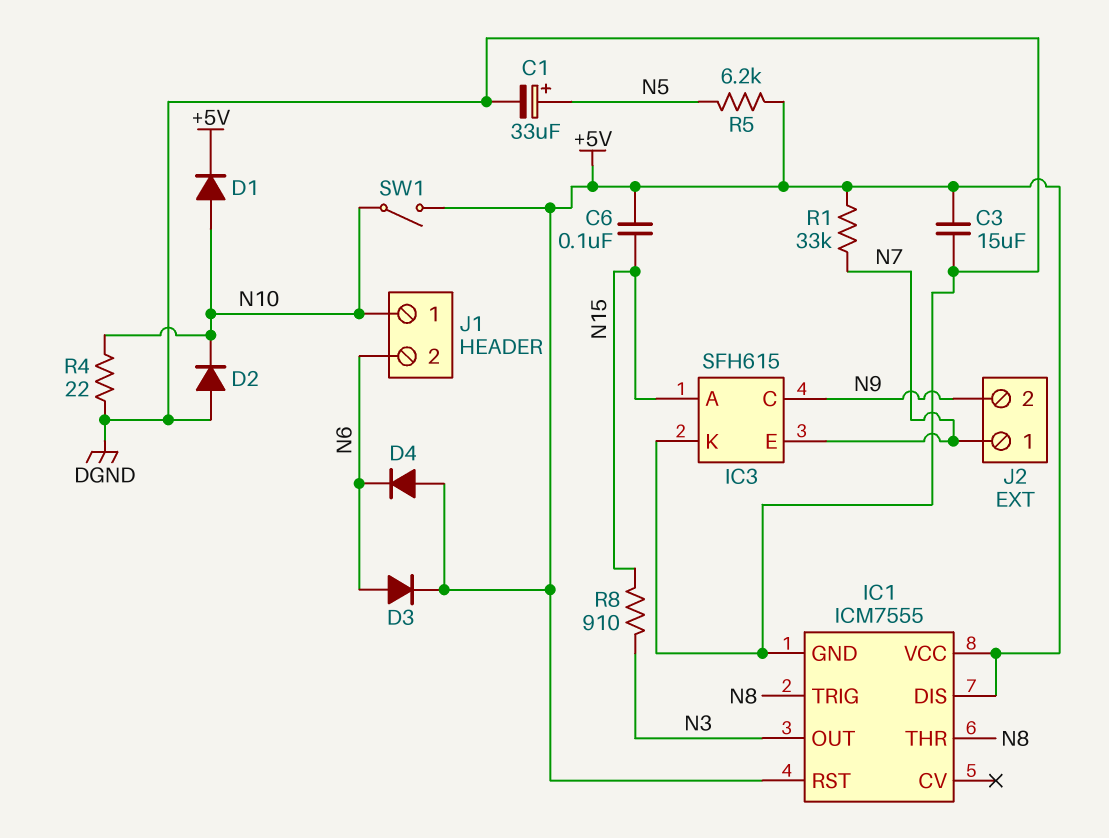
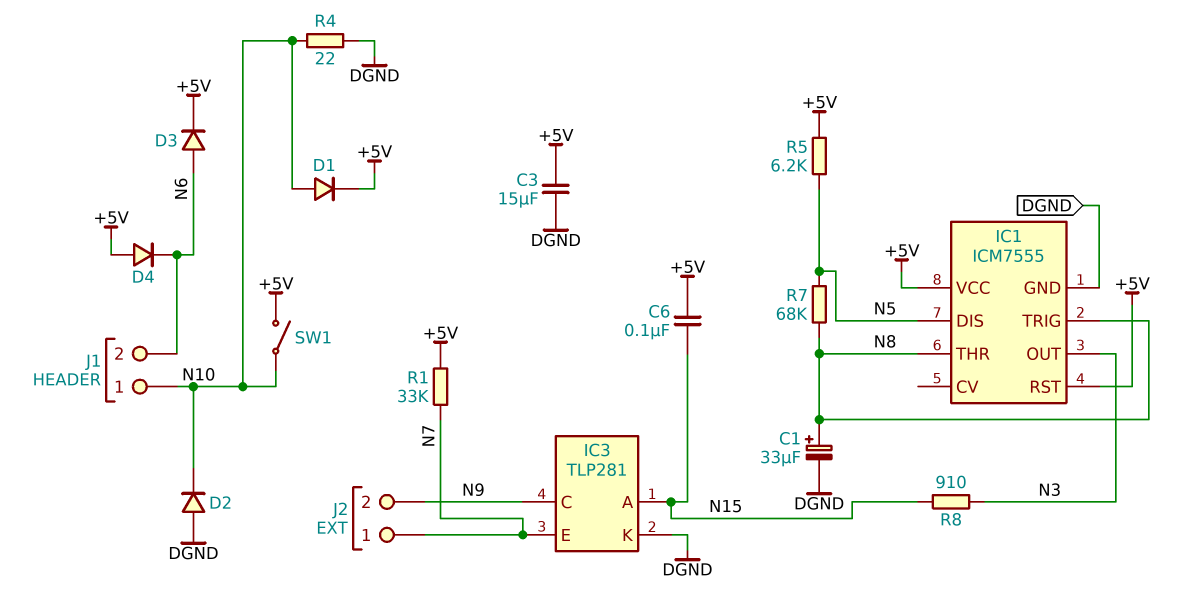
C1: 33uF (plus N5, minus DGND) -> 33uF (plus N8, minus DGND)
IC1 pin DIS: +5V -> N5
IC3: SFH615 -> TLP281
R7: none -> 68k (N5, N8)

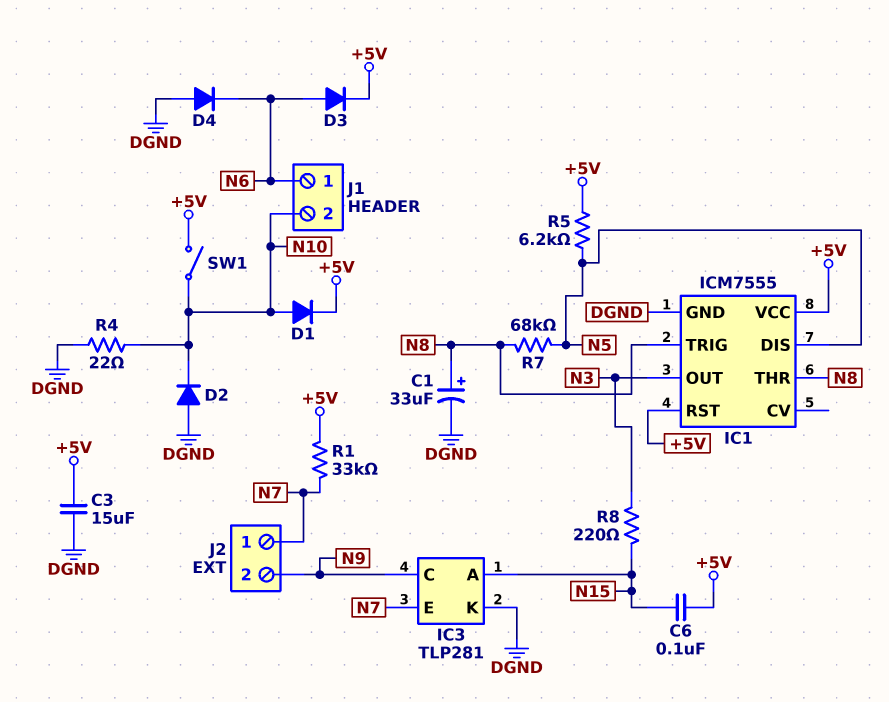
D4: diode (A +5V, K N6) -> diode (A DGND, K N6)
J1 pin 1: N10 -> N6
J1 pin 2: N6 -> N10
R8: 910 (N3, N15) -> 220 (N3, N15)

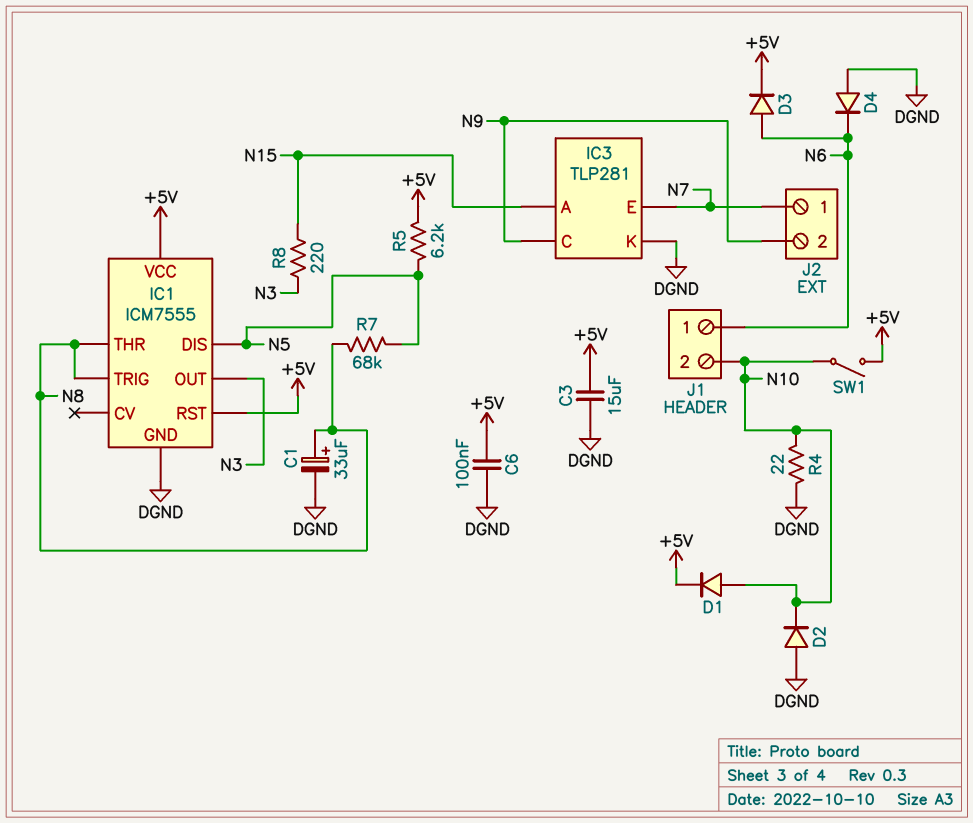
C6: 100nF (+5V, N15) -> 100nF (+5V, DGND)
R1: 33k (+5V, N7) -> none

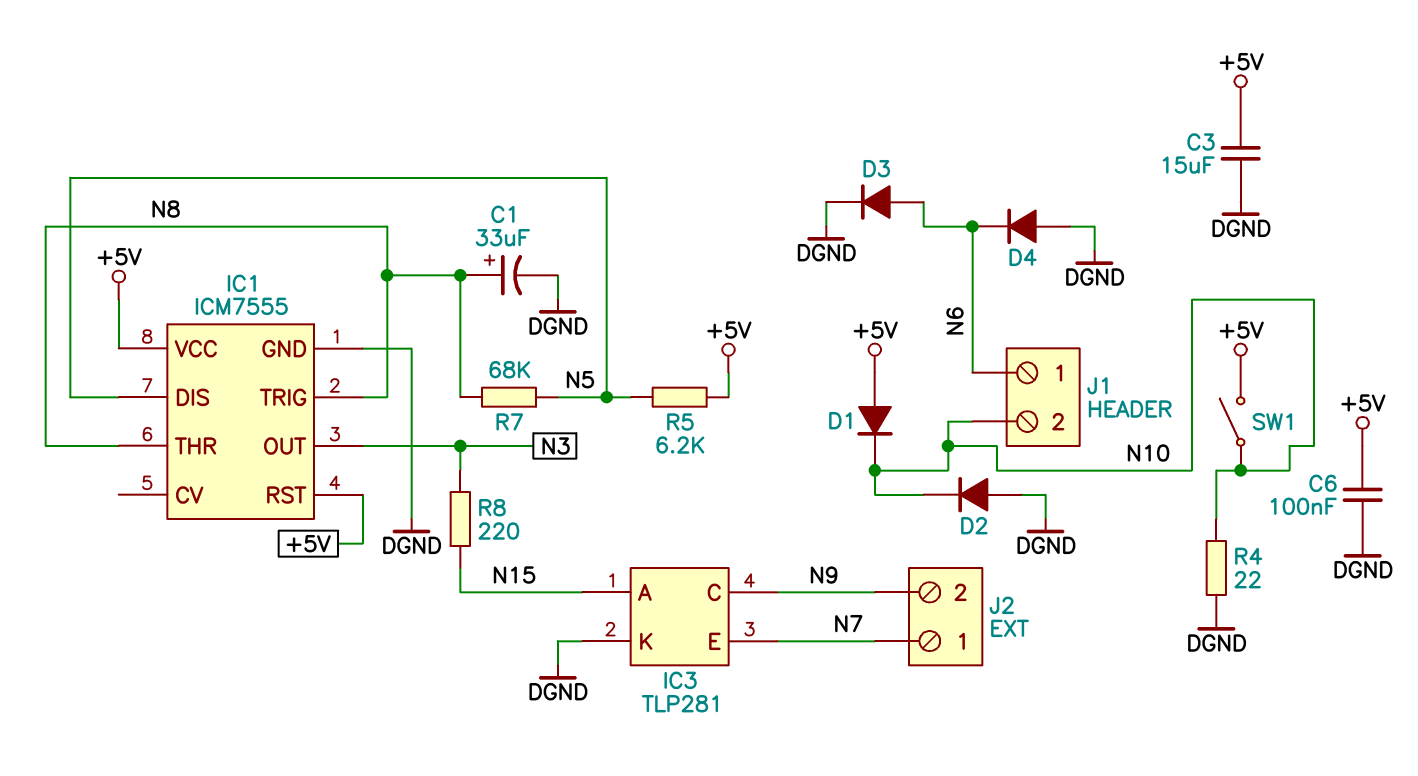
D1: diode (A N10, K +5V) -> diode (A +5V, K N10)
D3: diode (A N6, K +5V) -> diode (A N6, K DGND)

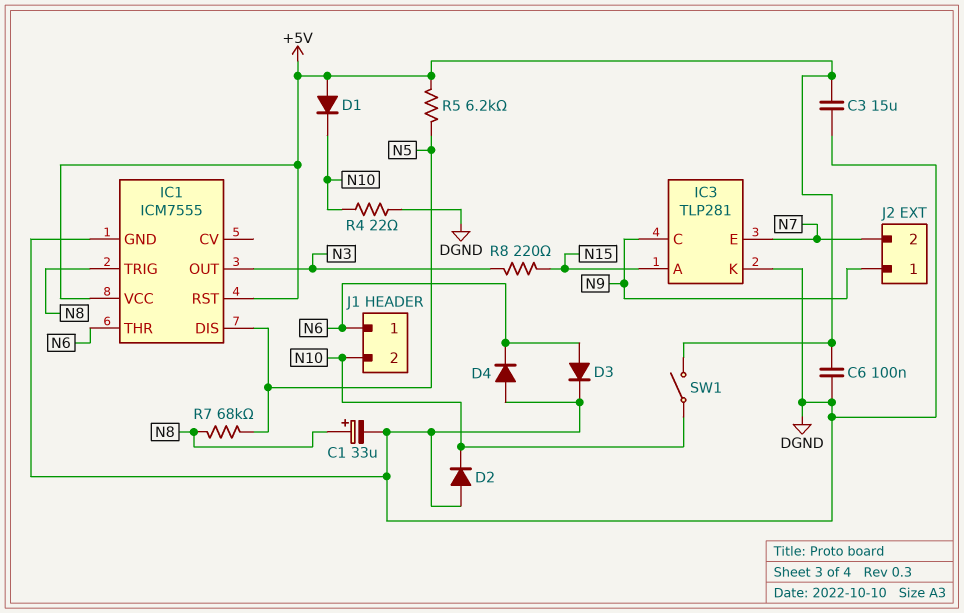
IC1 pin THR: N8 -> N6
J2 pin 1: N7 -> N9
J2 pin 2: N9 -> N7

